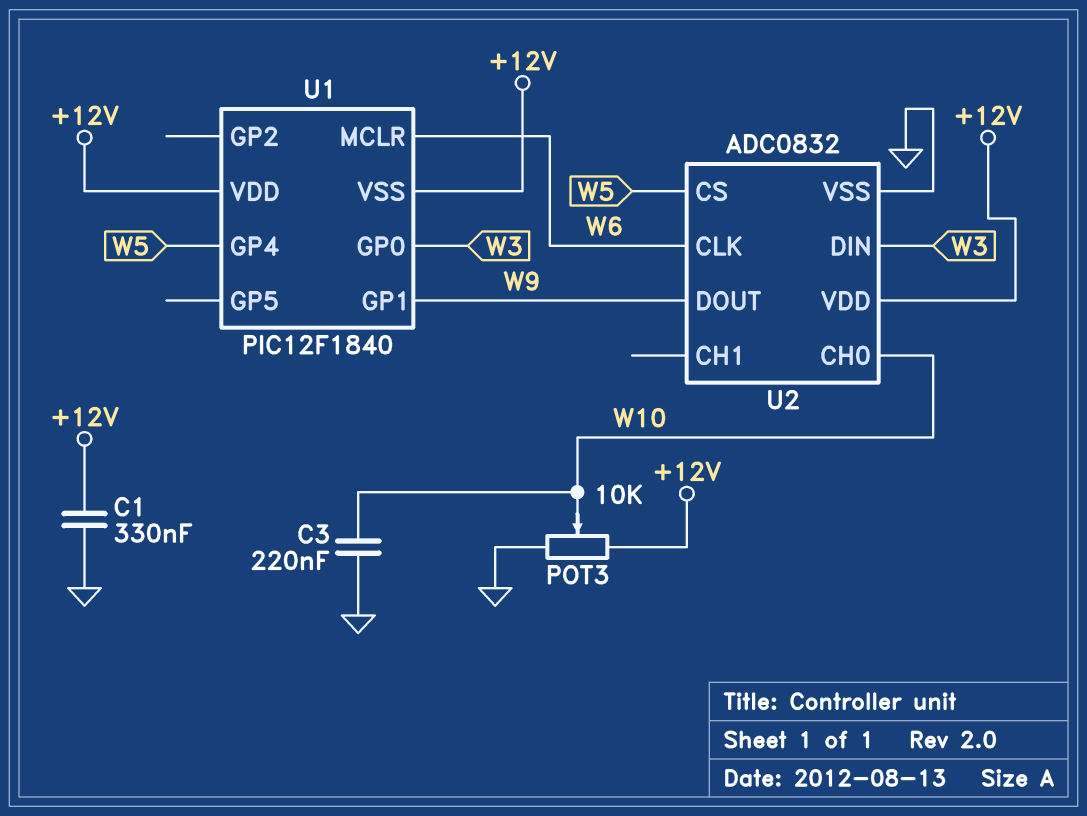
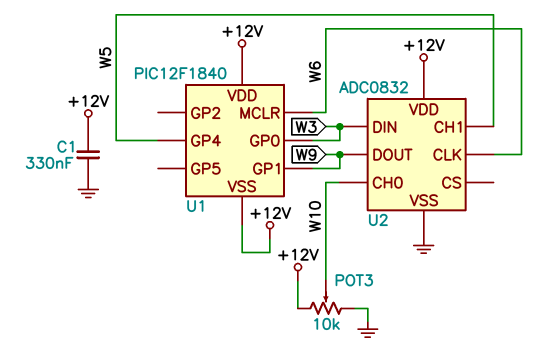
C3: 220nF (GND, W10) -> none
U2 pin CH1: none -> W5
U2 pin CS: W5 -> none

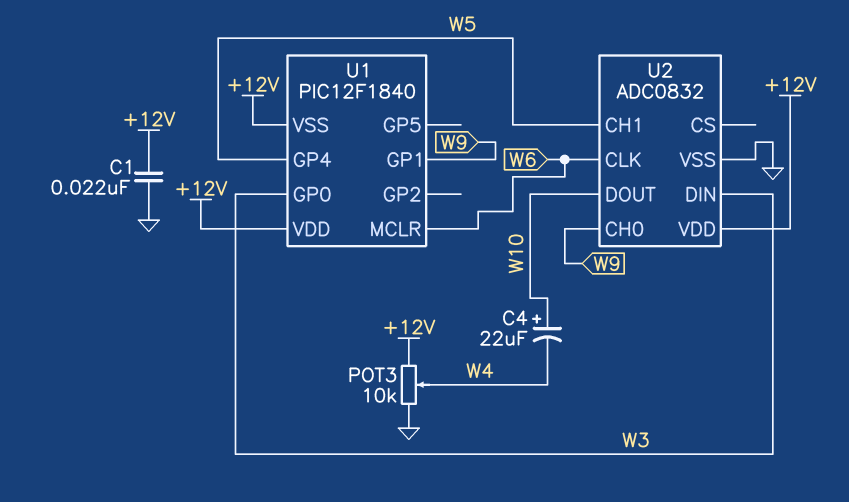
C1: 330nF (+12V, GND) -> 22nF (+12V, GND)
C4: none -> 22uF (plus W10, minus W4)
POT3: 10k (+12V, GND, wiper W10) -> 10k (+12V, GND, wiper W4)
U2 pin CH0: W10 -> W9
U2 pin DOUT: W9 -> W10

